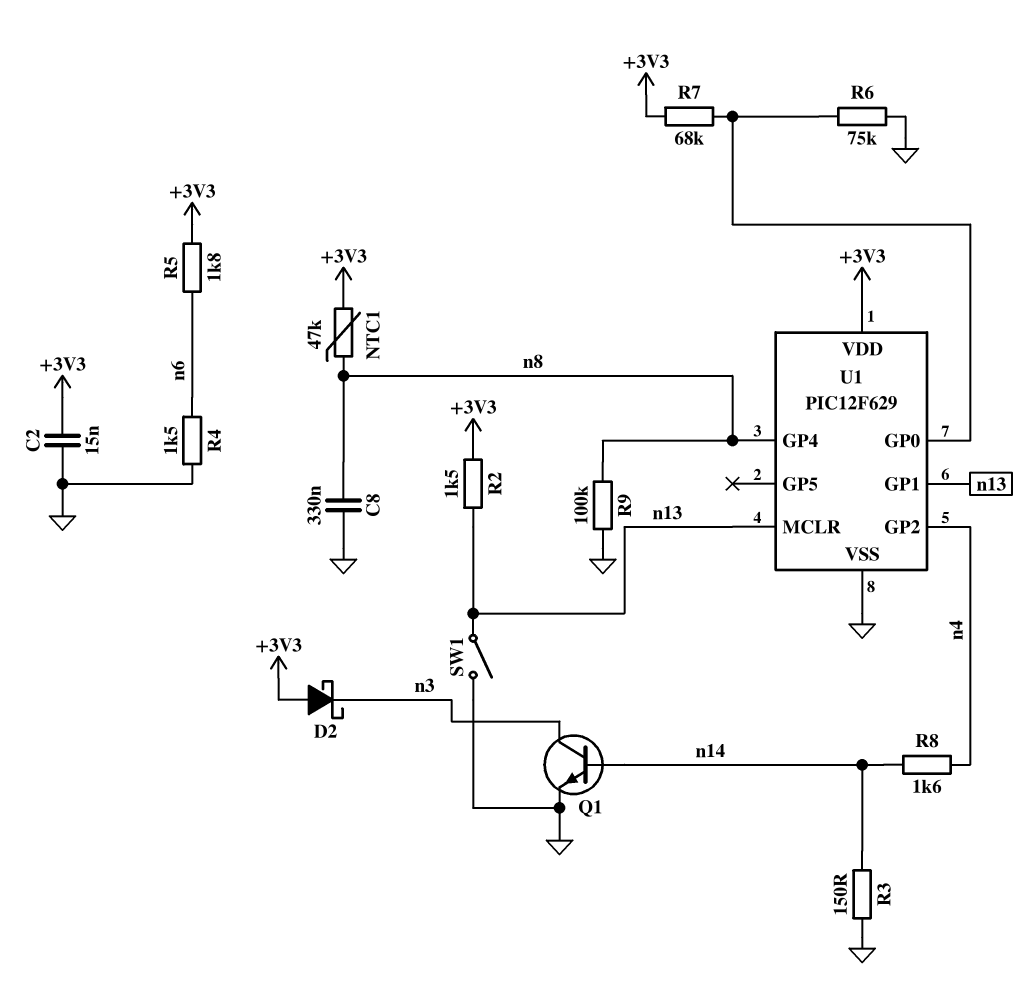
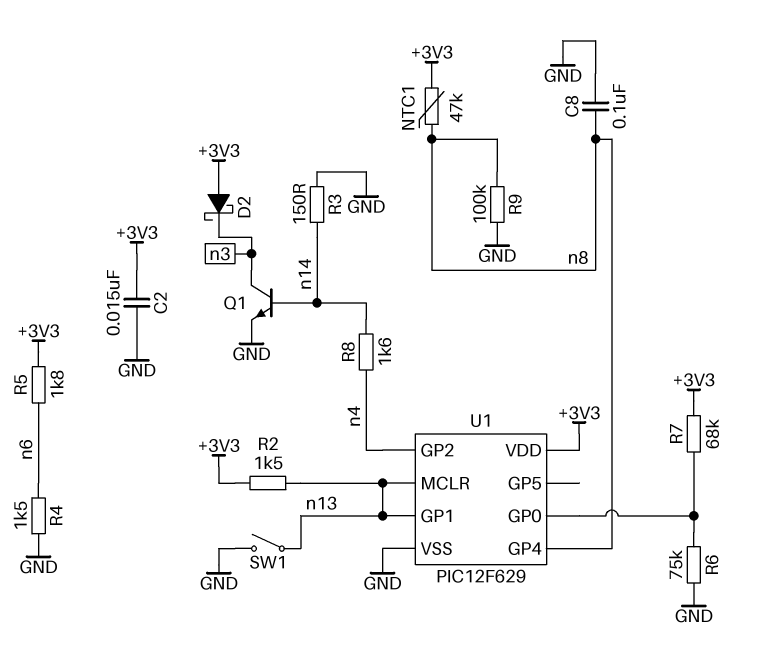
C8: 330nF (GND, n8) -> 100nF (GND, n8)

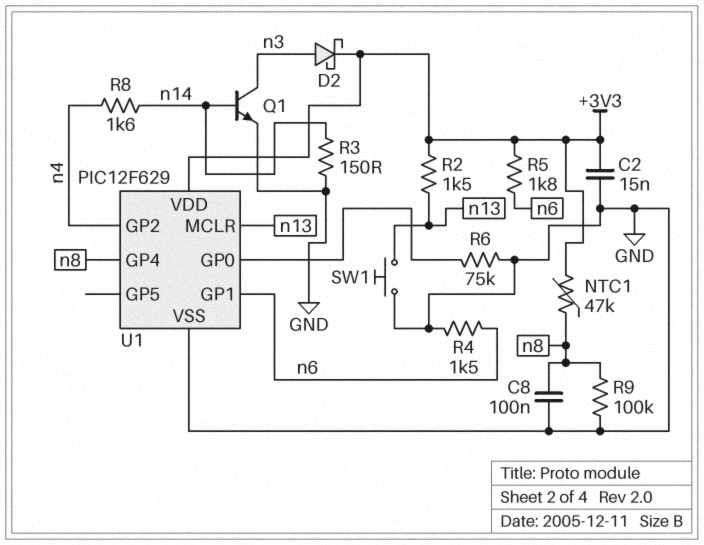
D2: schottky (A +3V3, K n3) -> schottky (A n3, K +3V3)
R7: 68k (+3V3, U1/GP0) -> none
SW1: switch (GND, n13) -> button (GND, n13)
U1 pin GP1: n13 -> n6

